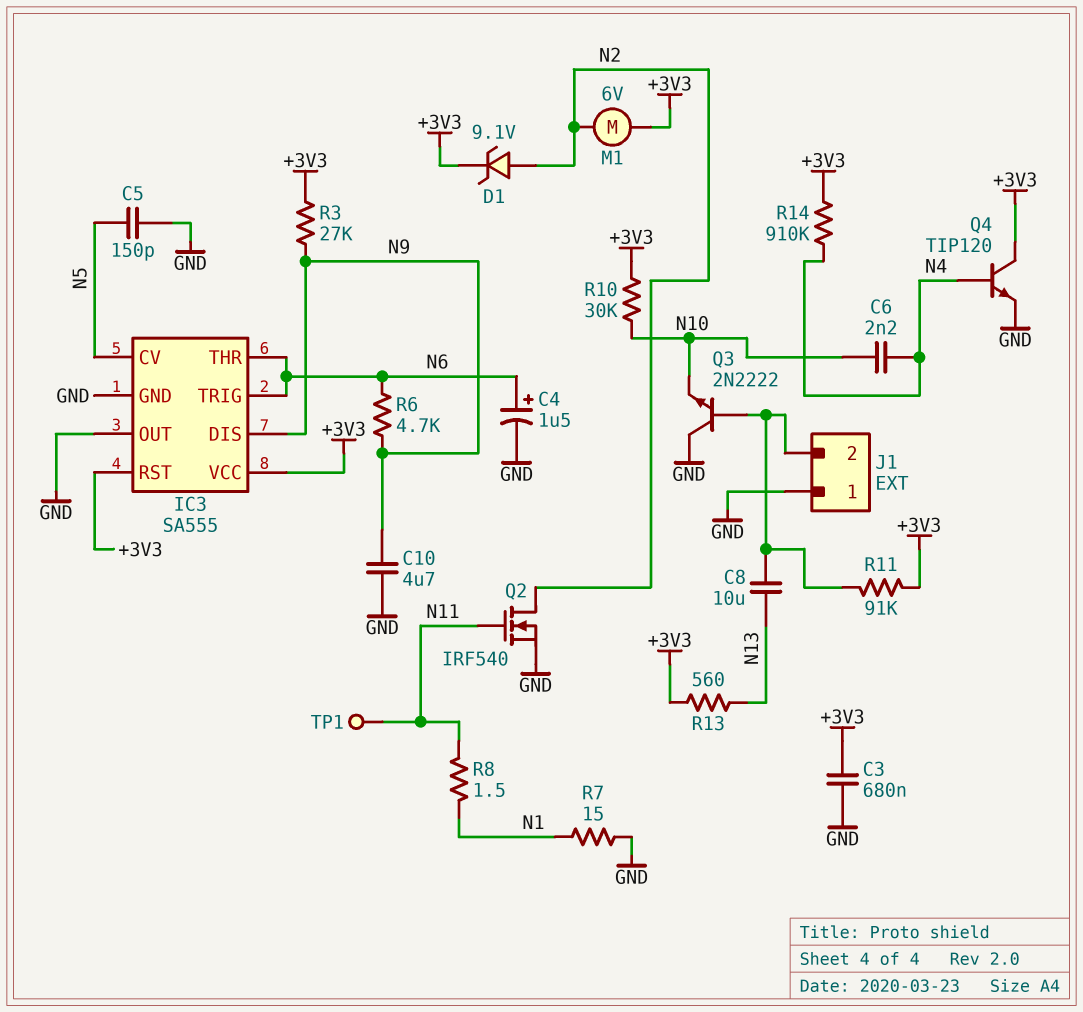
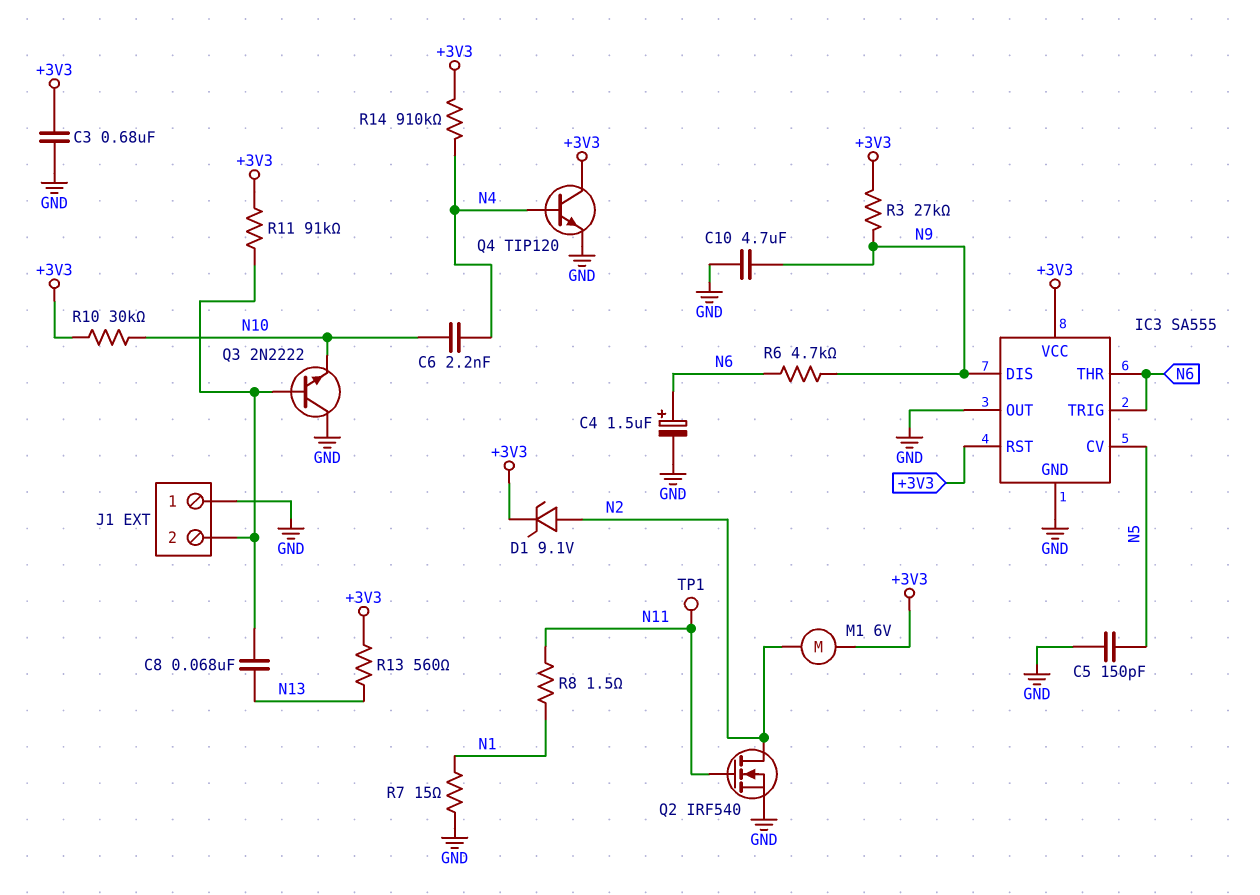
C8: 10uF (J1/2, N13) -> 68nF (J1/2, N13)

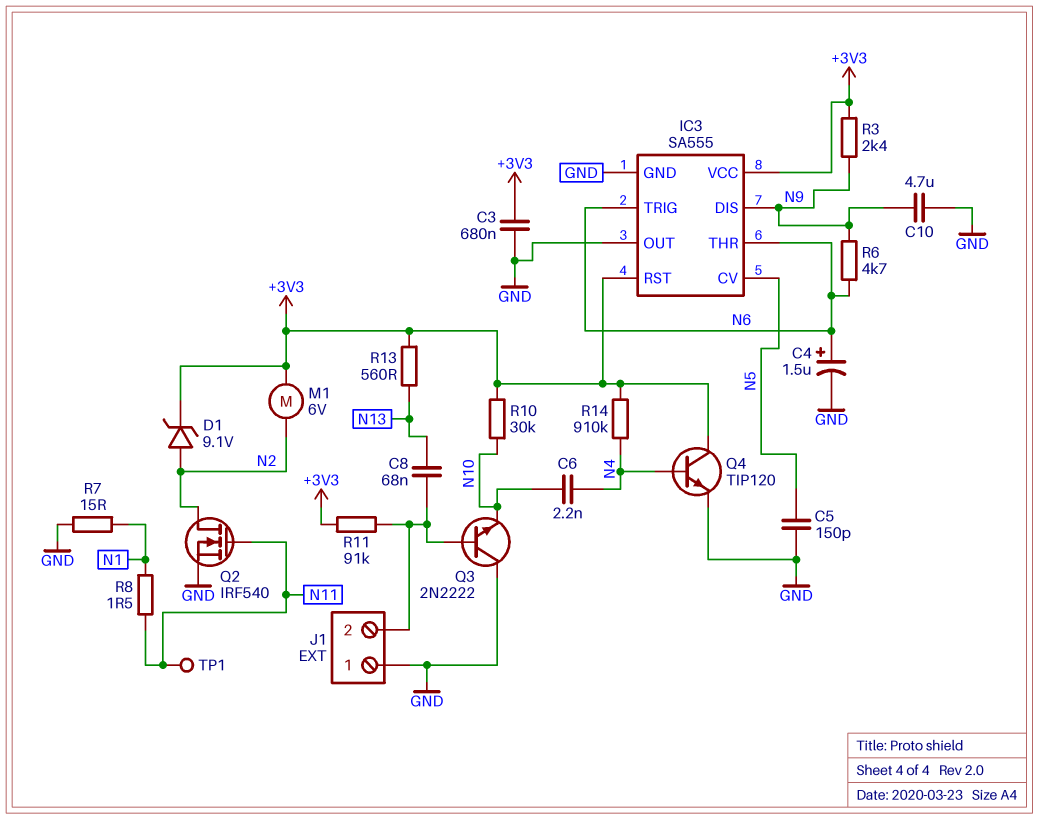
R3: 27k (+3V3, N9) -> 2.4k (+3V3, N9)

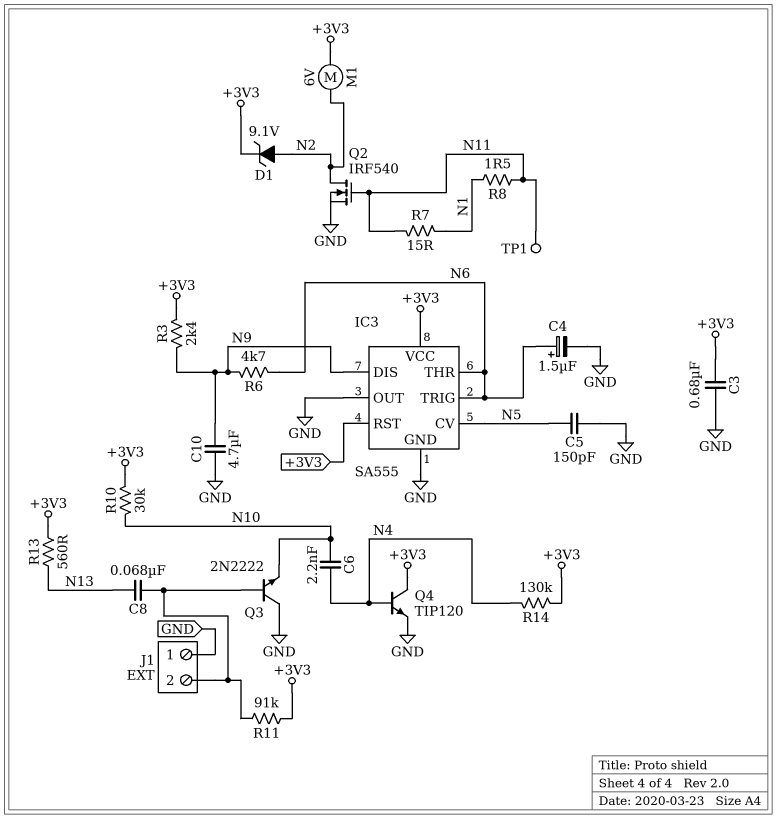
R7: 15 (GND, N1) -> 15 (N1, N11)
R14: 910k (+3V3, N4) -> 130k (+3V3, N4)

